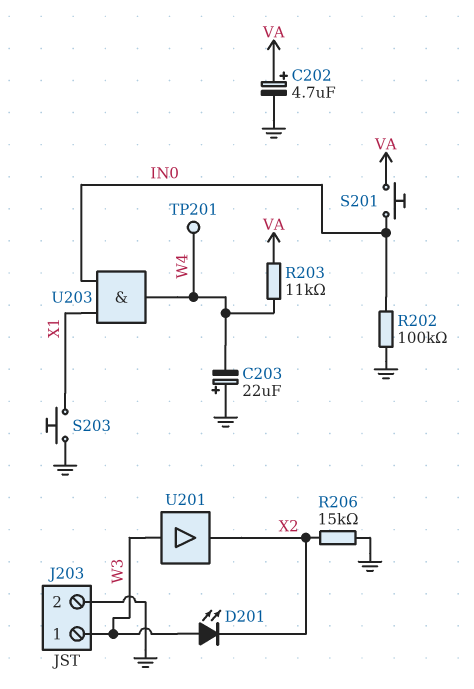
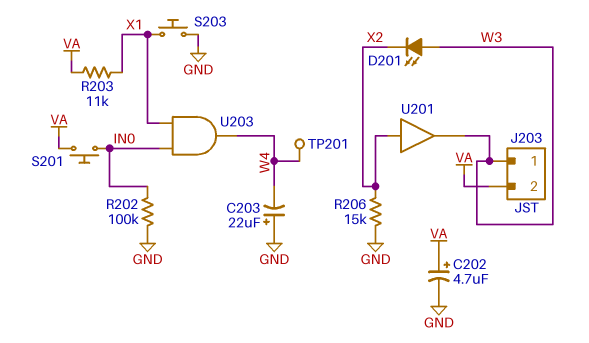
J203 pin 2: GND -> VA
R203: 11k (VA, W4) -> 11k (VA, X1)
U201: buffer (in W3, out X2) -> buffer (in X2, out W3)

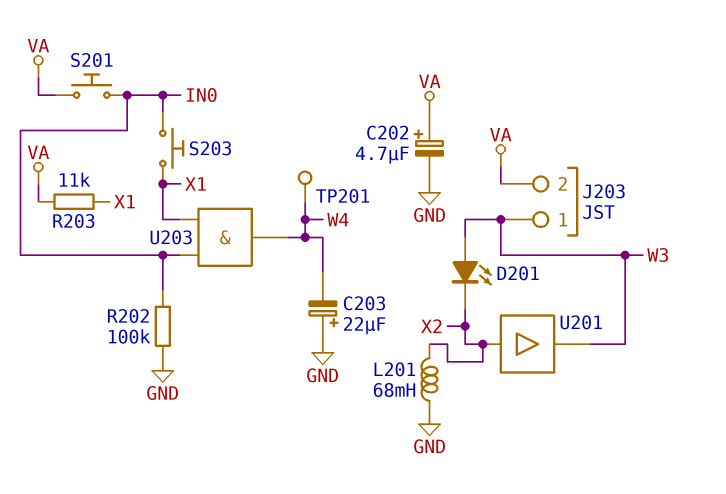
L201: none -> 68mH (GND, X2)
R206: 15k (GND, X2) -> none
S203: button (GND, X1) -> button (IN0, X1)

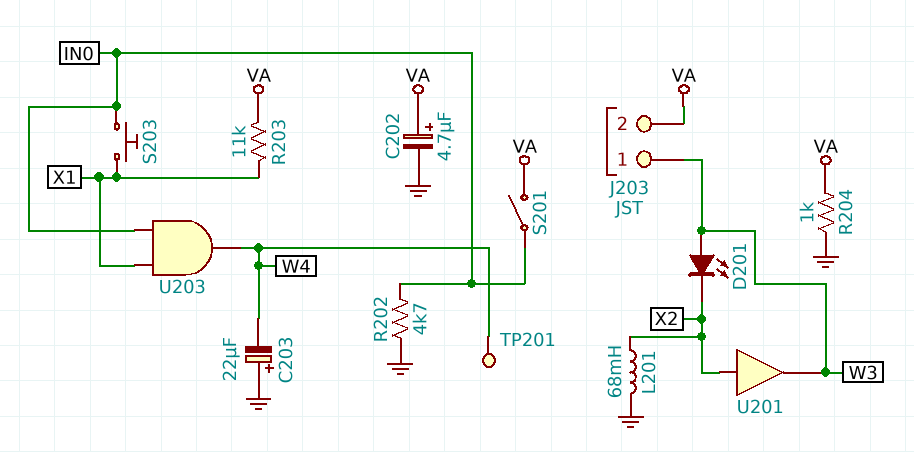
R202: 100k (GND, IN0) -> 4.7k (GND, IN0)
R204: none -> 1k (GND, VA)
S201: button (IN0, VA) -> switch (IN0, VA)

